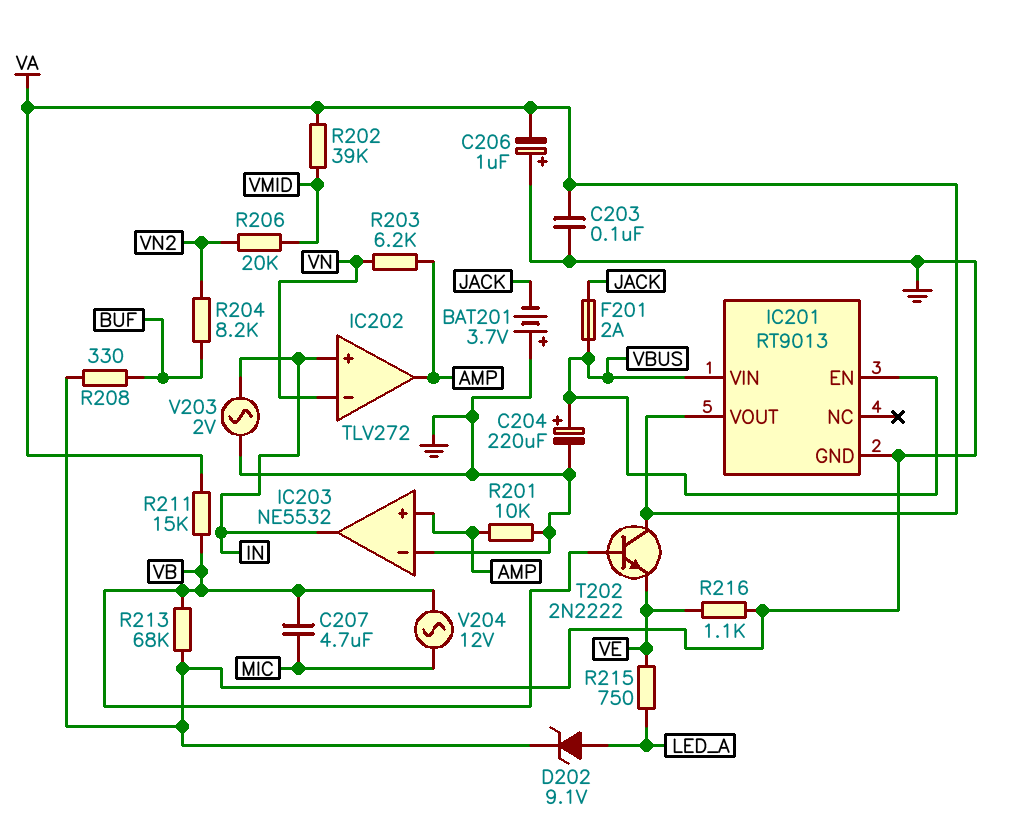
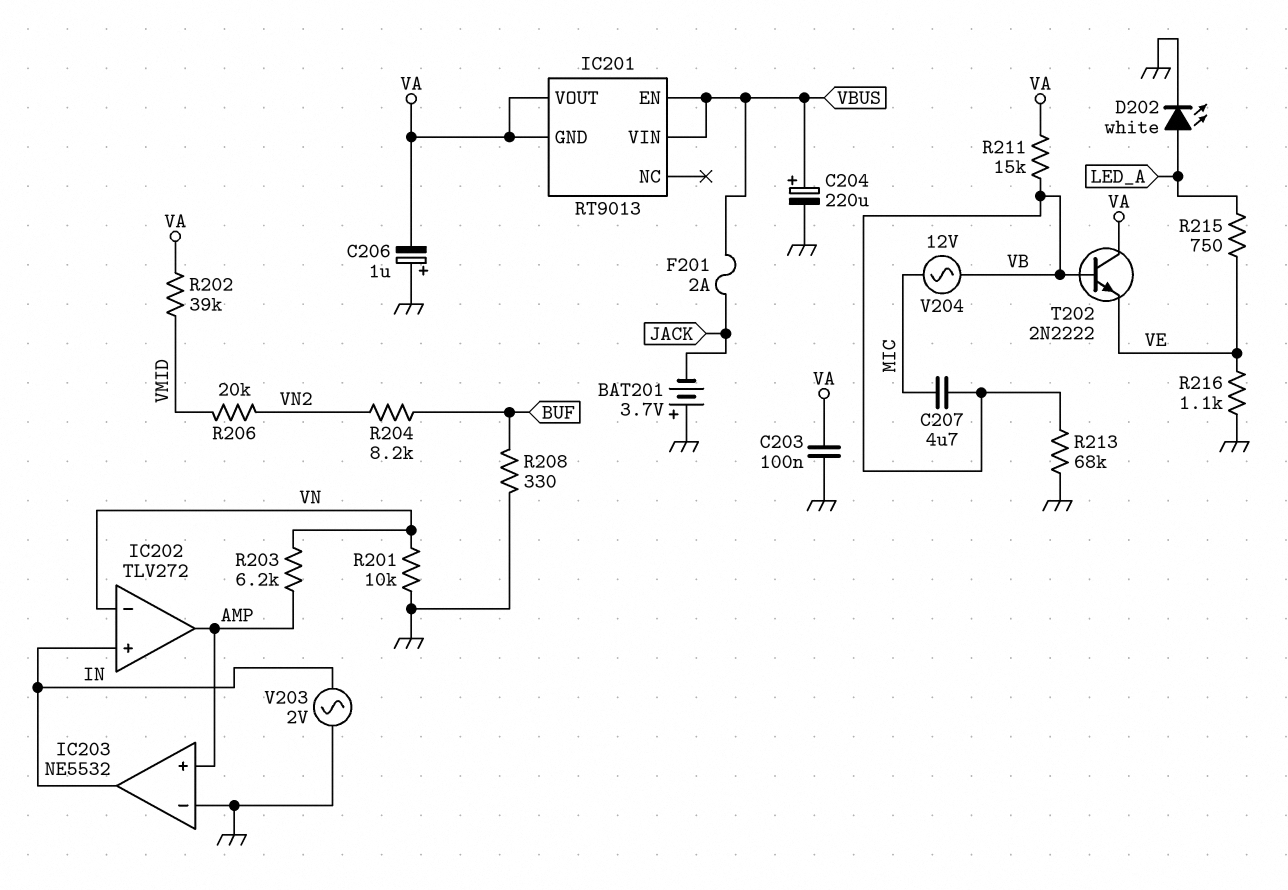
D202: zener 9.1V (A LED_A, K GND) -> LED white (A LED_A, K GND)
IC201 pin GND: GND -> VA
R201: 10k (AMP, GND) -> 10k (GND, VN)

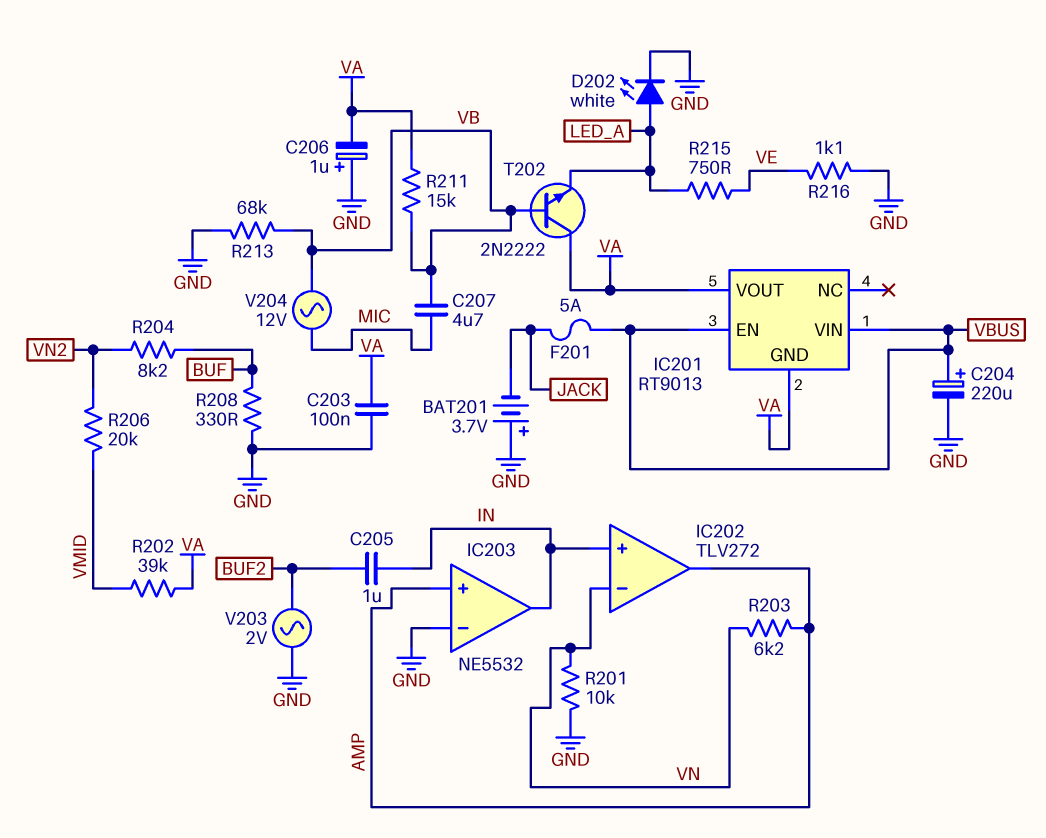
C205: none -> 1uF (BUF2, IN)
F201: 2A (JACK, VBUS) -> 5A (JACK, VBUS)
T202: NPN 2N2222 (B VB, C VA, E VE) -> NPN 2N2222 (B VB, C VA, E LED_A)
V203: AC 2V (GND, IN) -> AC 2V (BUF2, GND)

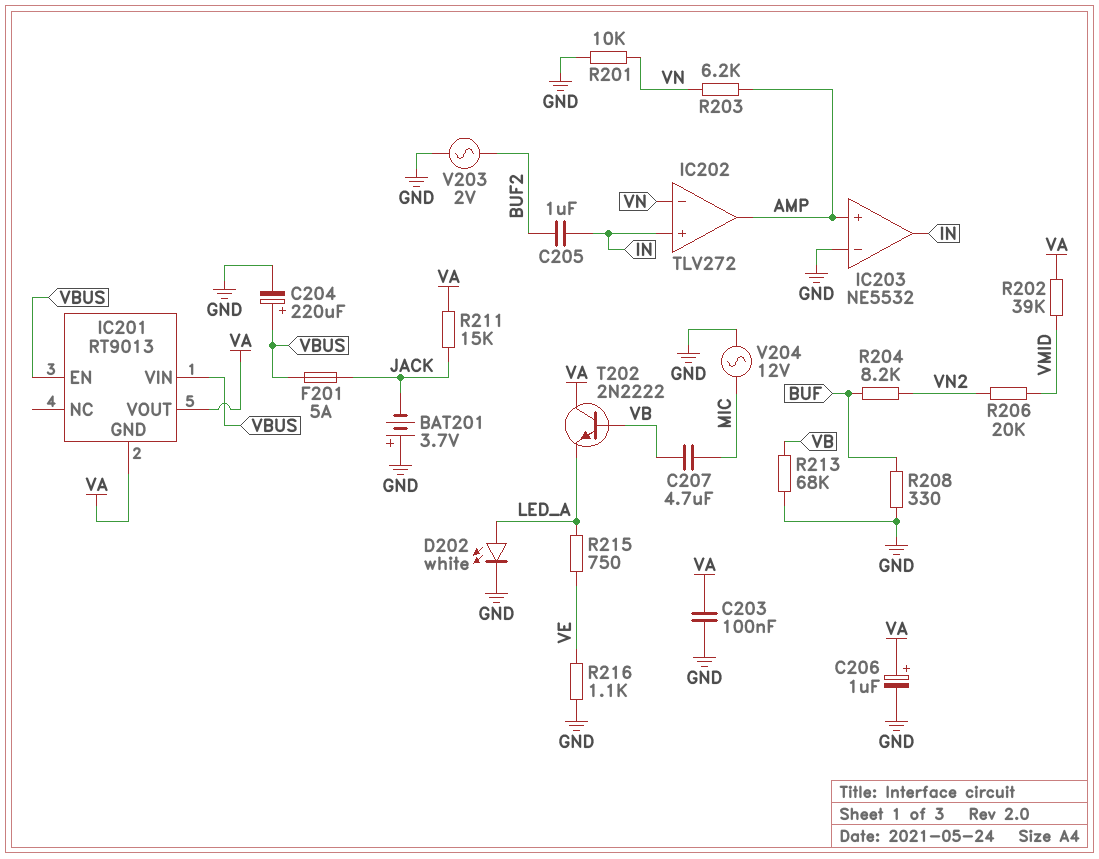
C206: 1uF (plus GND, minus VA) -> 1uF (plus VA, minus GND)
R211: 15k (VA, VB) -> 15k (JACK, VA)
V204: AC 12V (MIC, VB) -> AC 12V (GND, MIC)

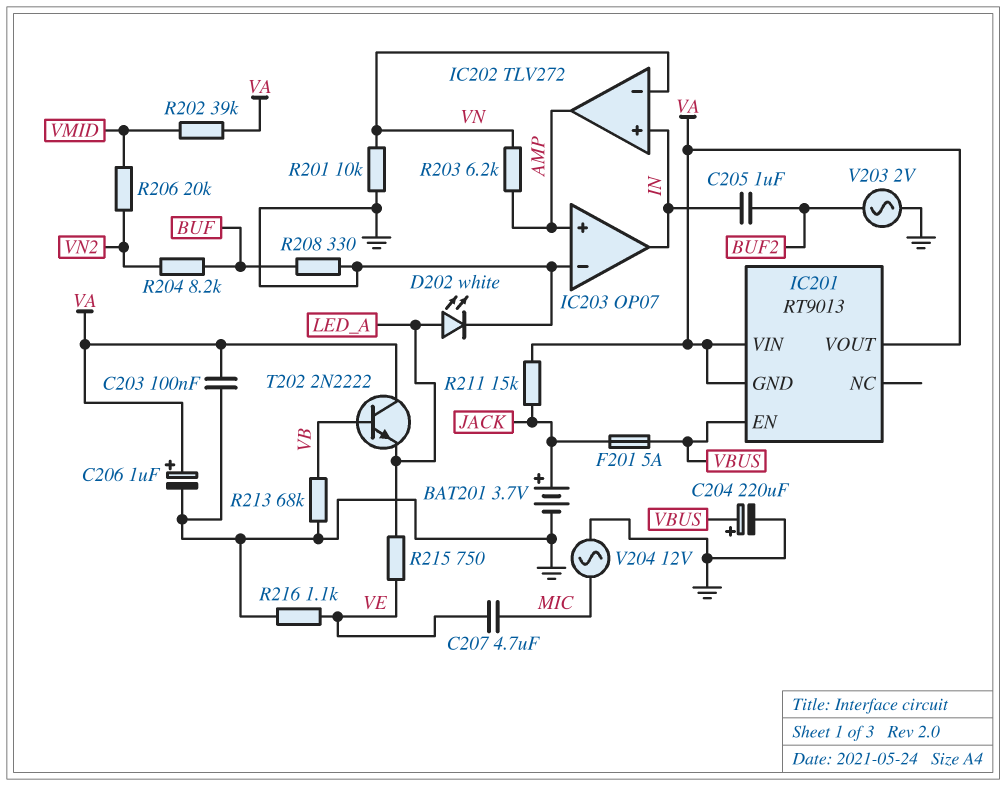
BAT201: 3.7V (plus GND, minus JACK) -> 3.7V (plus JACK, minus GND)
C207: 4.7uF (MIC, VB) -> 4.7uF (MIC, VE)
IC201 pin VIN: VBUS -> VA
IC203: NE5532 -> OP07

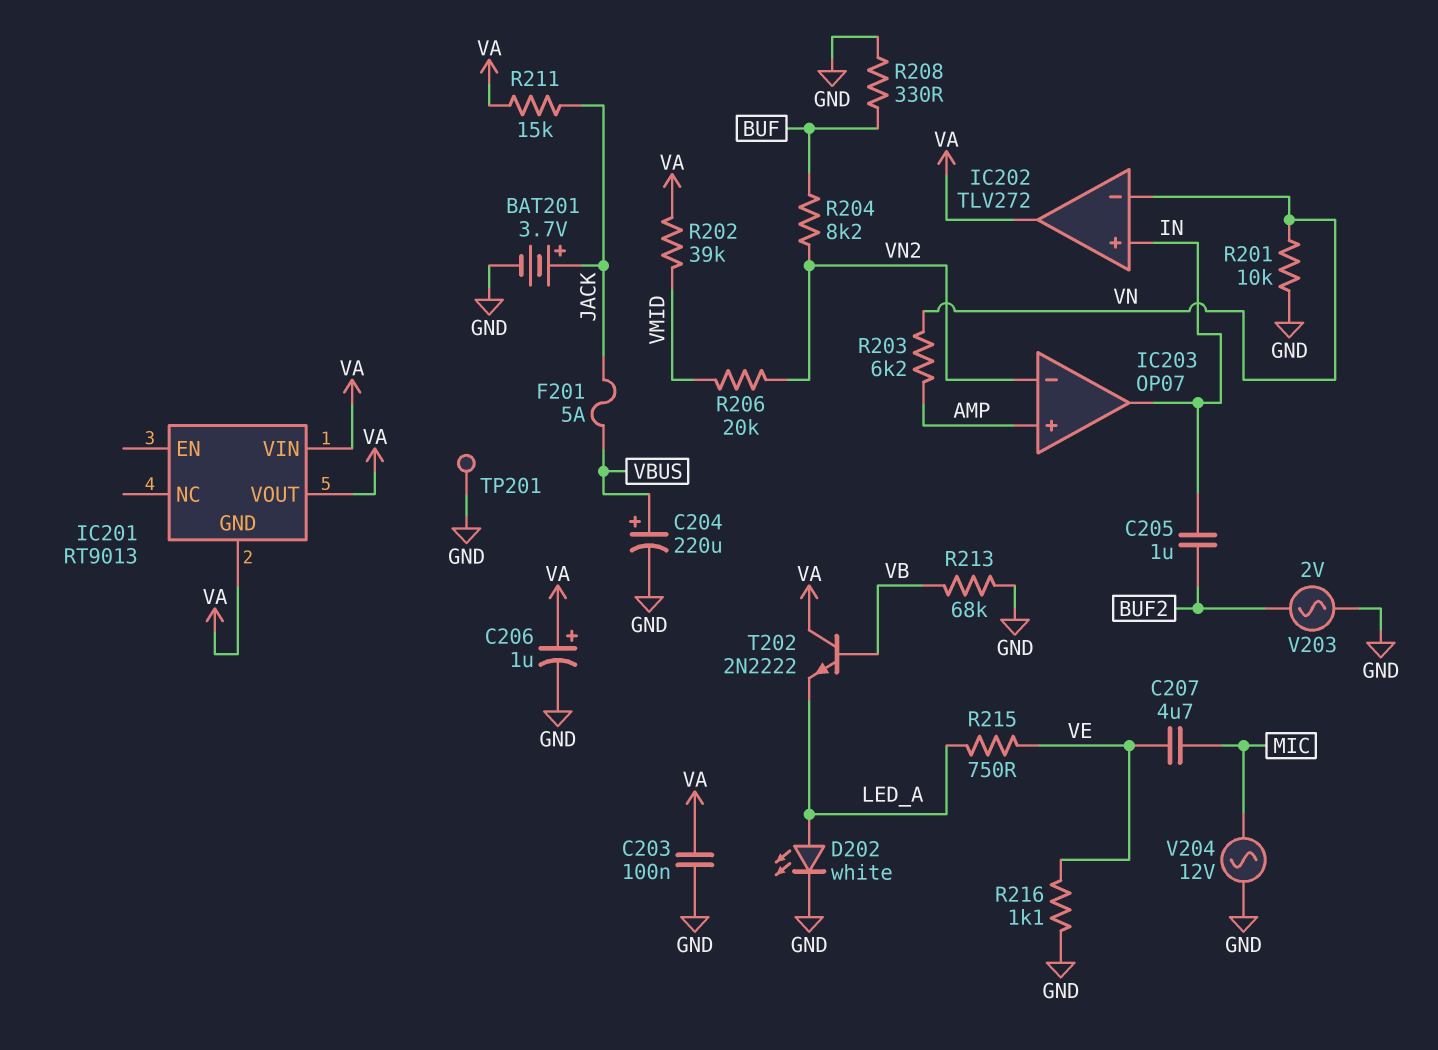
IC201 pin EN: VBUS -> none
IC202 pin out: AMP -> VA
IC203 pin in-: GND -> VN2
TP201: none -> test point (GND)

